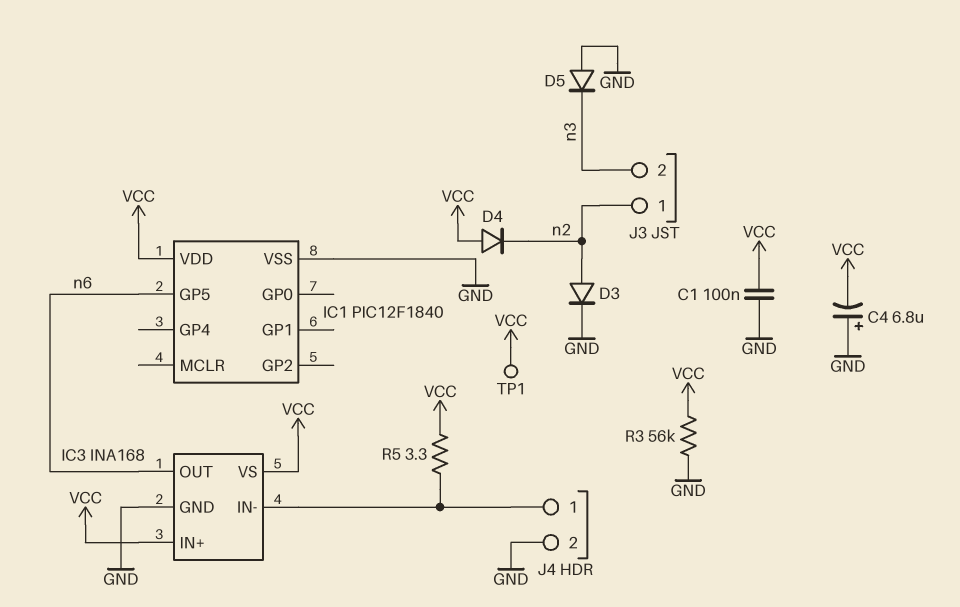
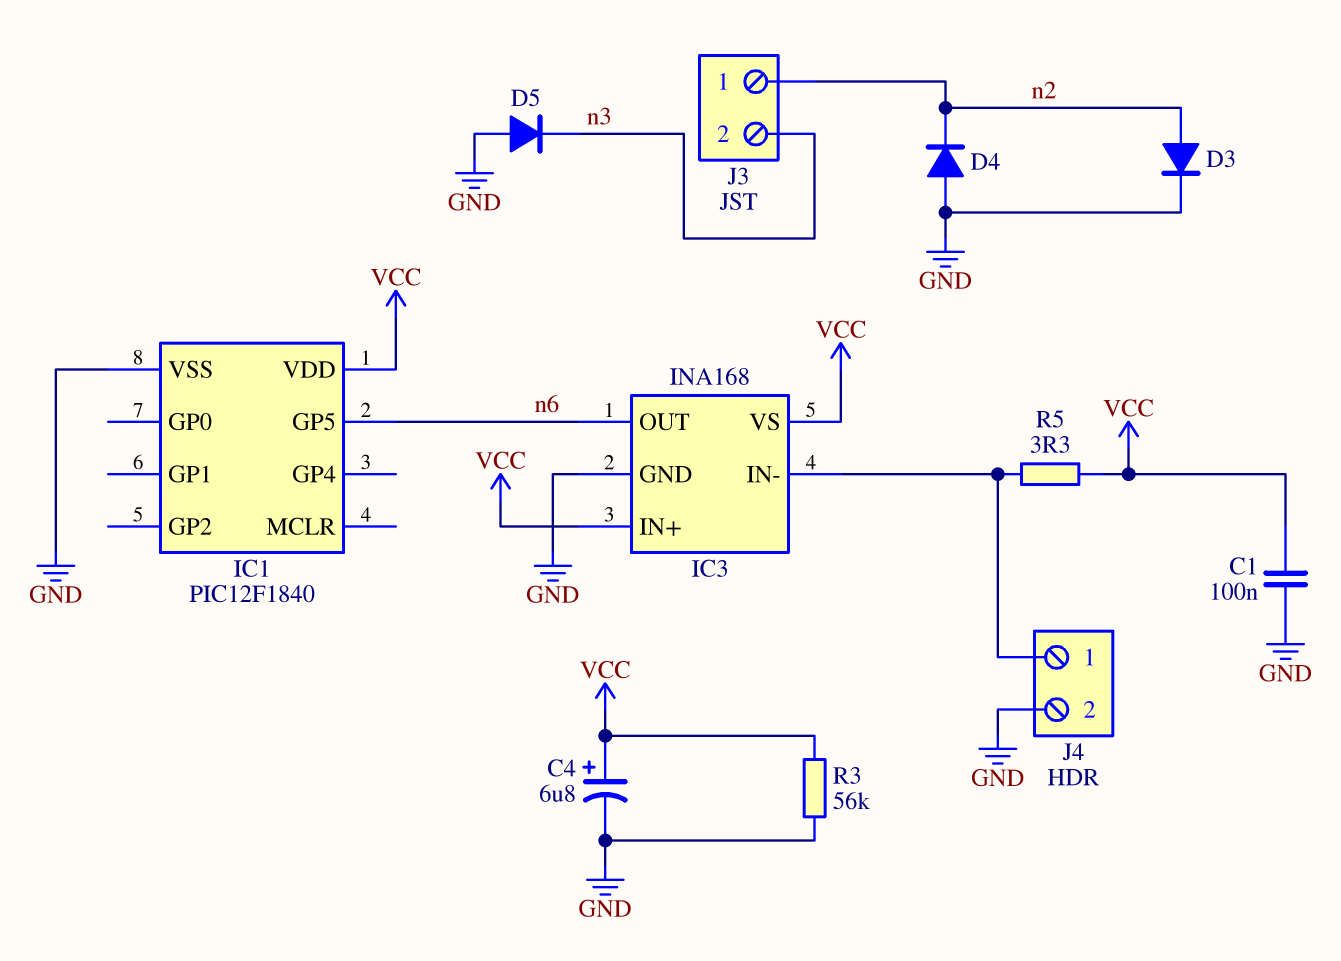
C4: 6.8uF (plus GND, minus VCC) -> 6.8uF (plus VCC, minus GND)
D4: diode (A VCC, K n2) -> diode (A GND, K n2)
TP1: test point (VCC) -> none

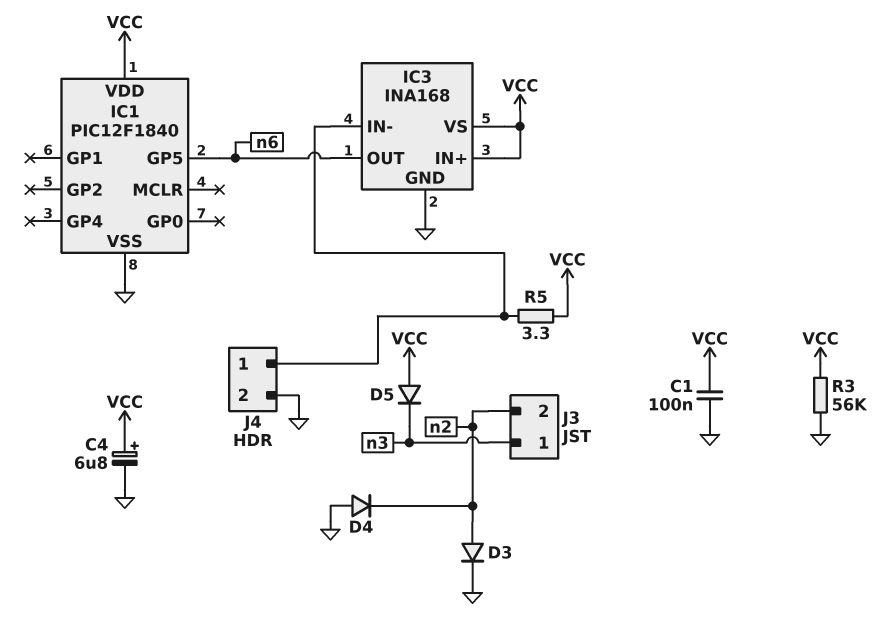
D5: diode (A GND, K n3) -> diode (A VCC, K n3)
J3 pin 1: n2 -> n3
J3 pin 2: n3 -> n2

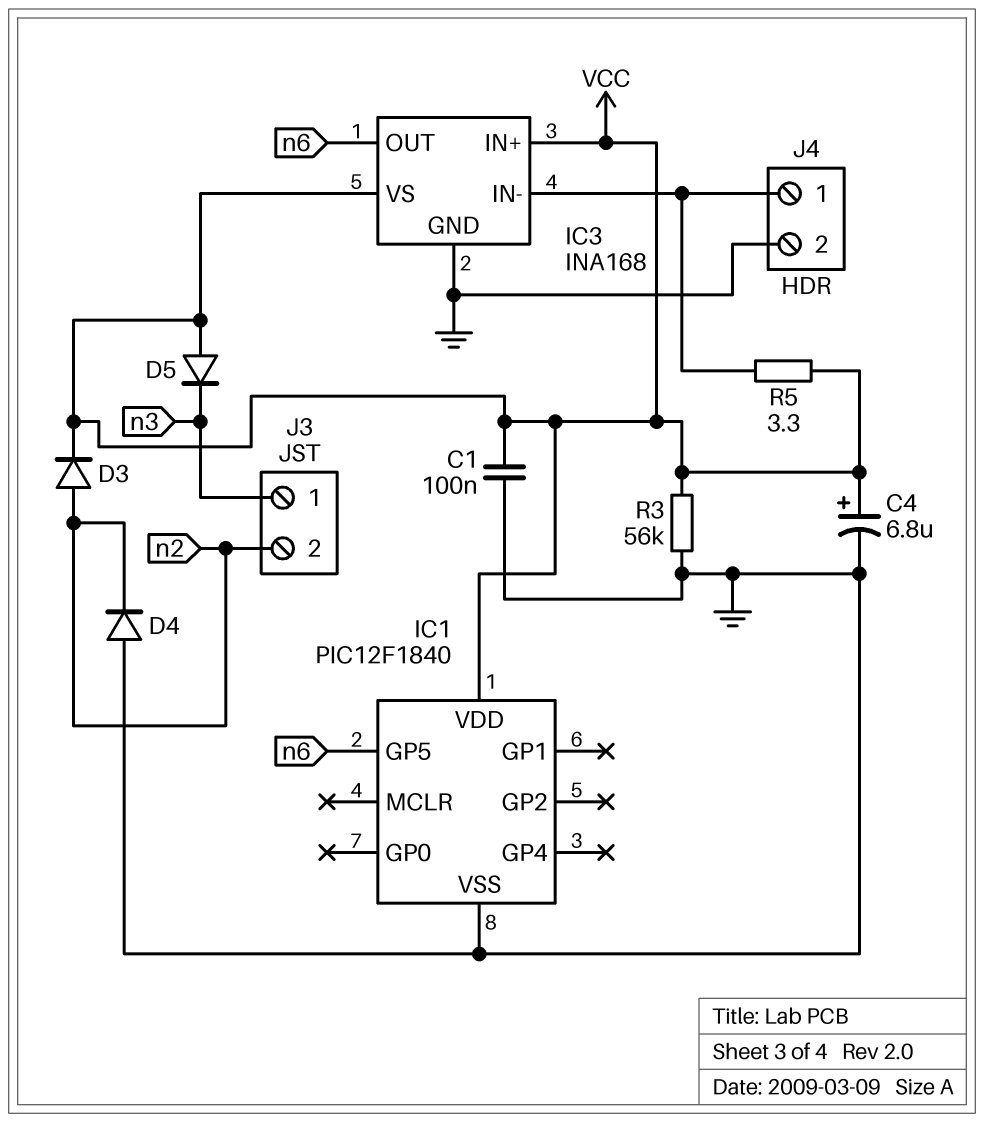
D3: diode (A n2, K GND) -> diode (A n2, K VCC)

